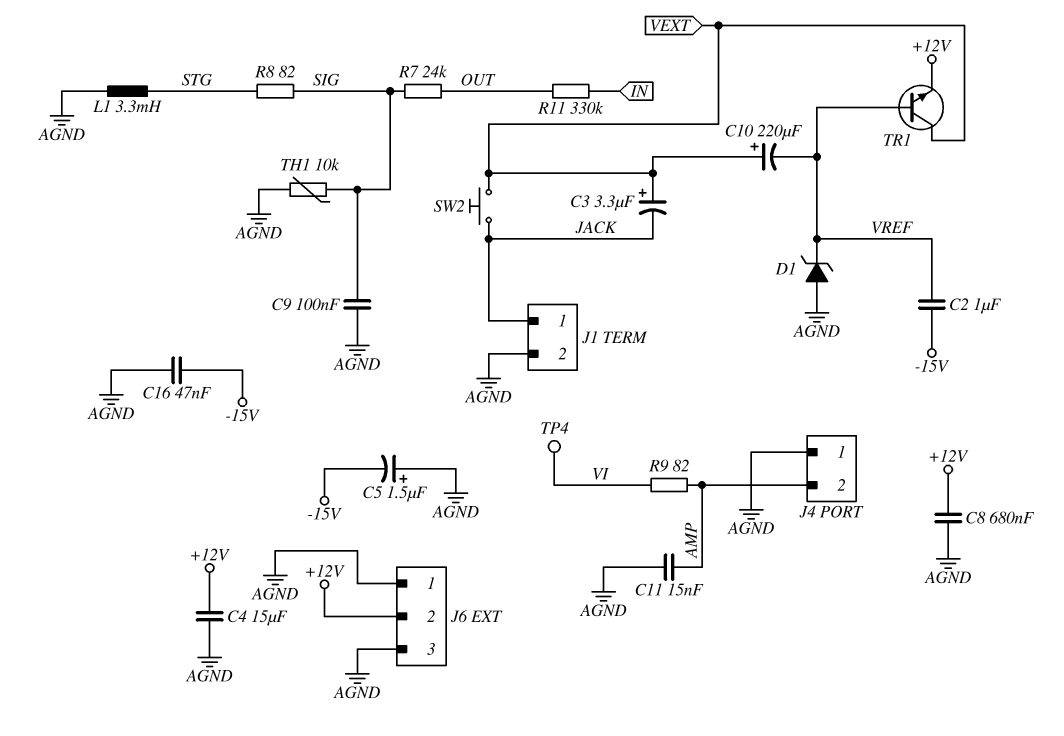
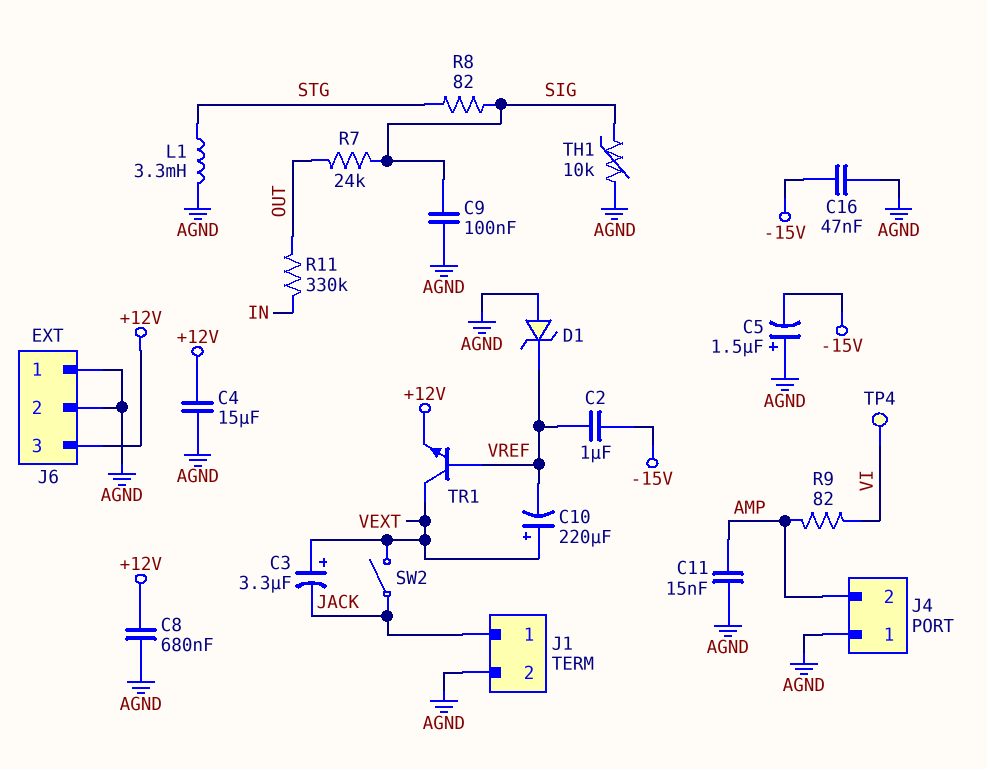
J6 pin 2: +12V -> AGND
J6 pin 3: AGND -> +12V
SW2: button (JACK, VEXT) -> switch (JACK, VEXT)

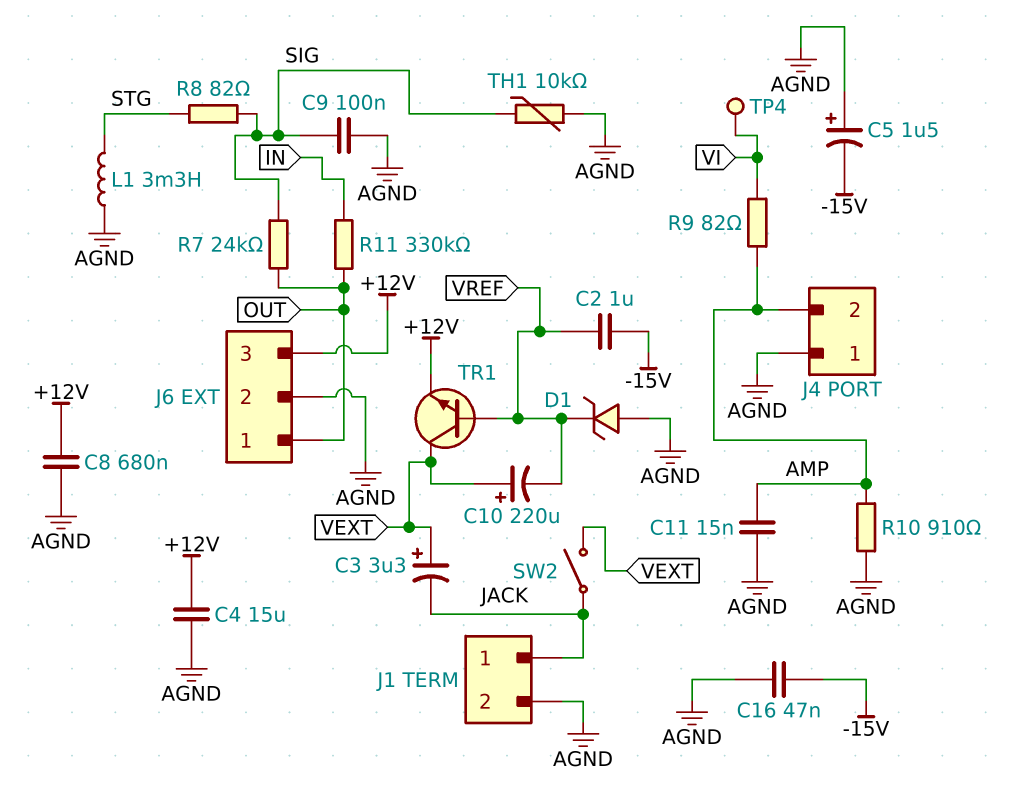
J6 pin 1: AGND -> OUT
R10: none -> 910 (AGND, AMP)

